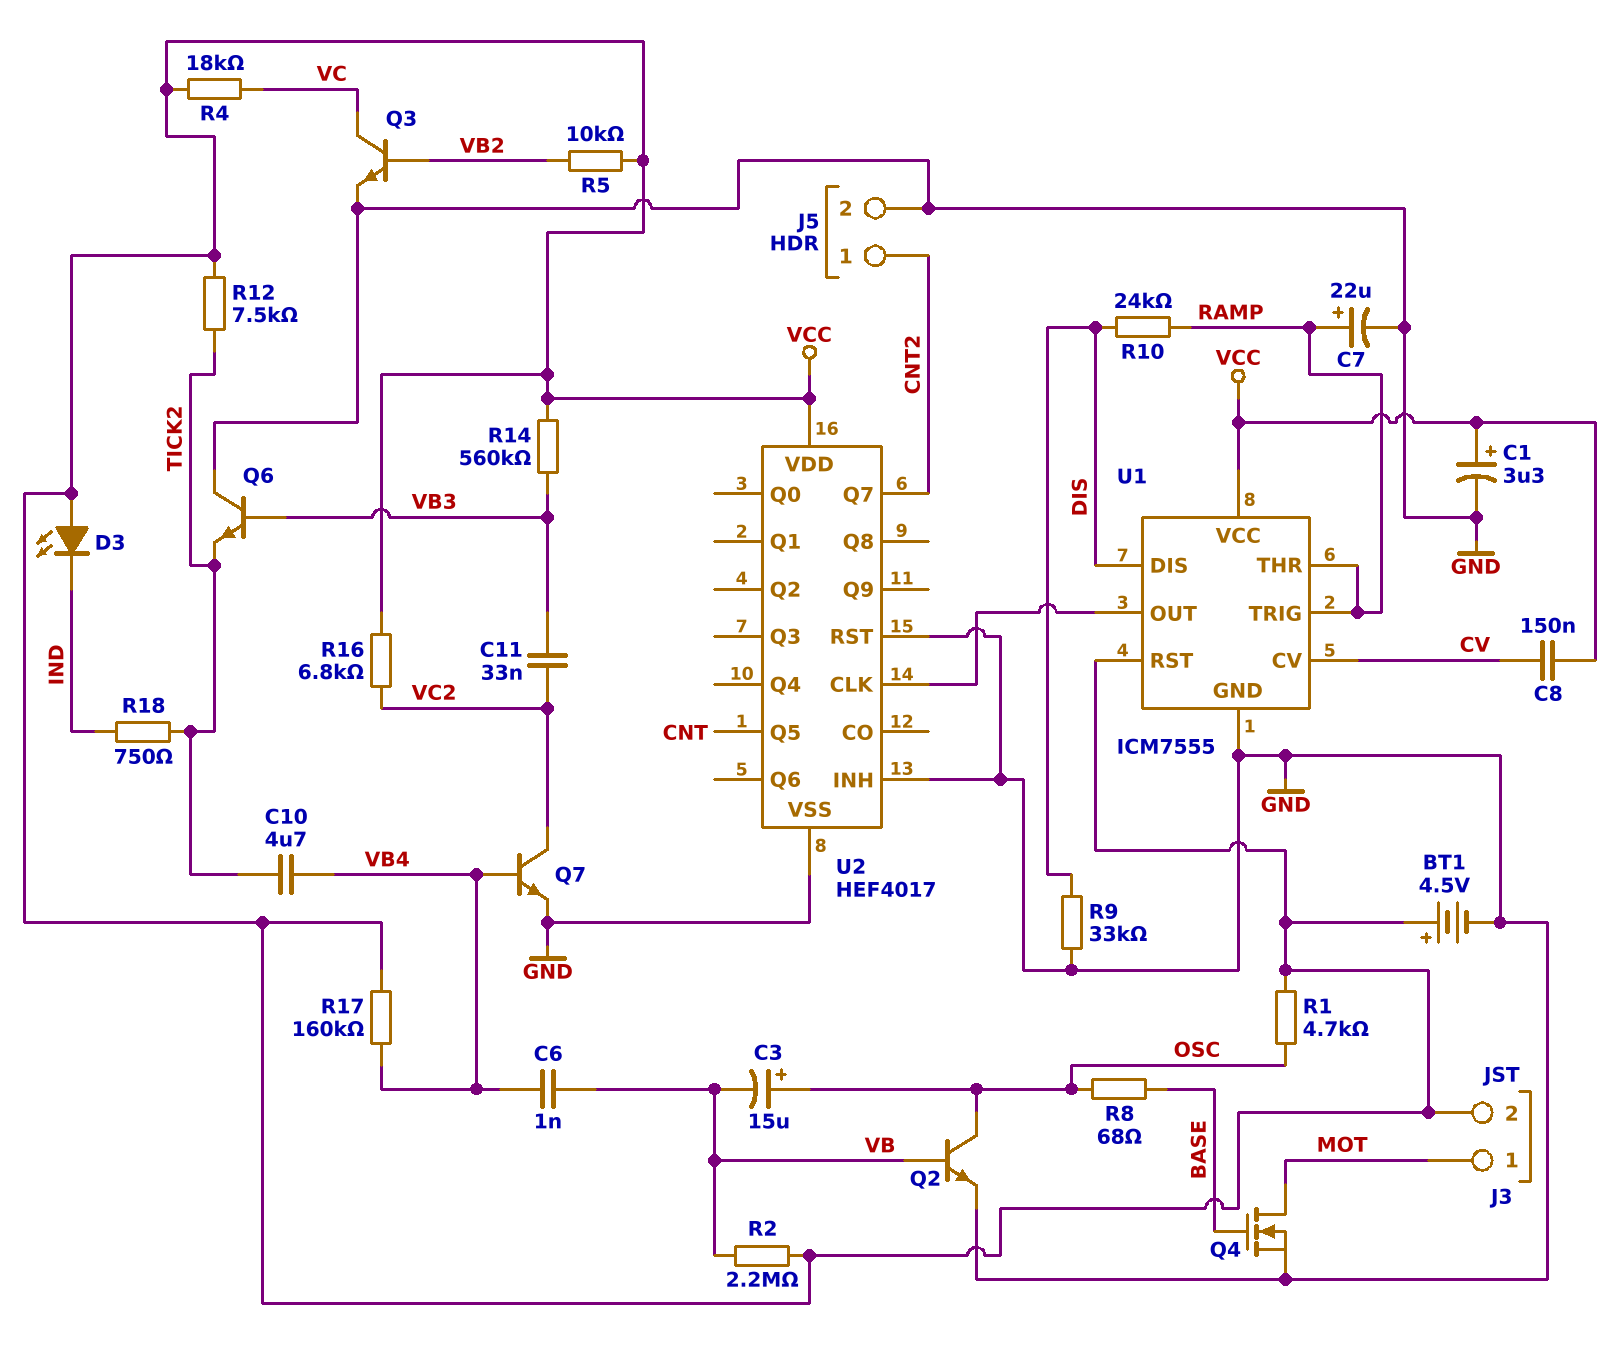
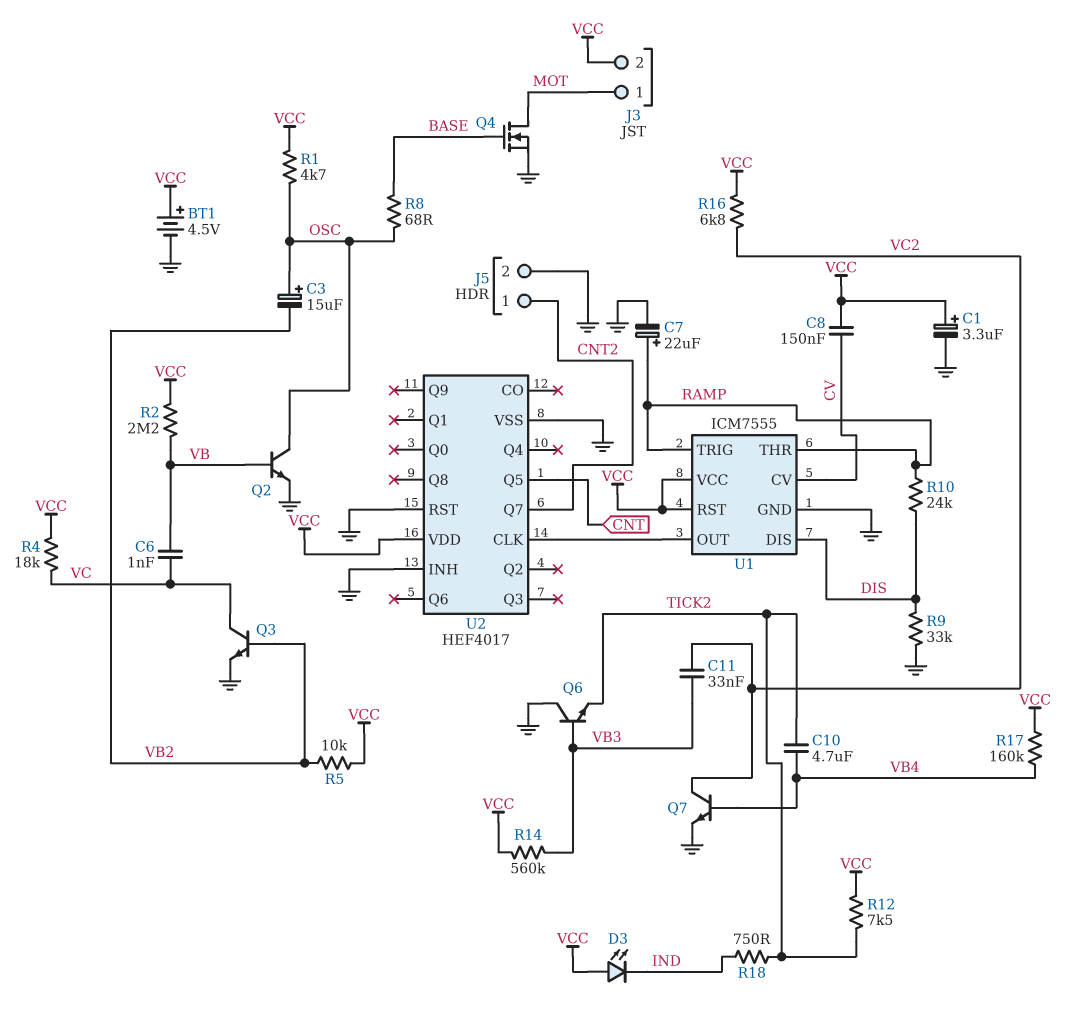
C3: 15uF (plus OSC, minus VB) -> 15uF (plus OSC, minus VB2)
C6: 1nF (VB, VB4) -> 1nF (VB, VC)

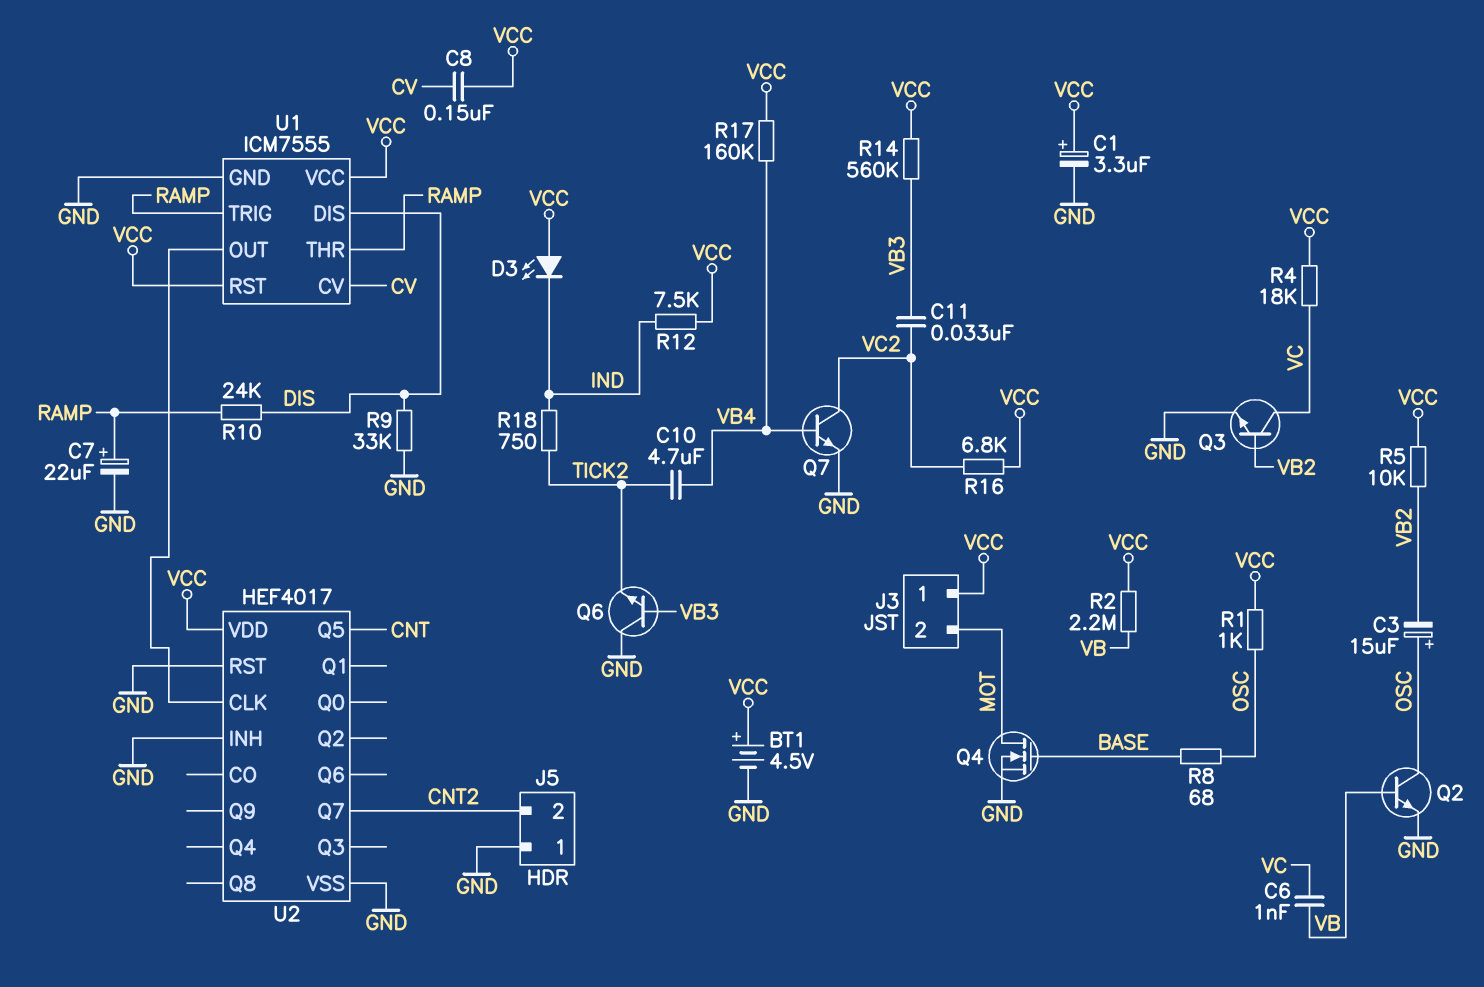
J3 pin 1: MOT -> VCC
J3 pin 2: VCC -> MOT
J5 pin 1: CNT2 -> GND
J5 pin 2: GND -> CNT2
R1: 4.7k (OSC, VCC) -> 1k (OSC, VCC)
R12: 7.5k (TICK2, VCC) -> 7.5k (IND, VCC)

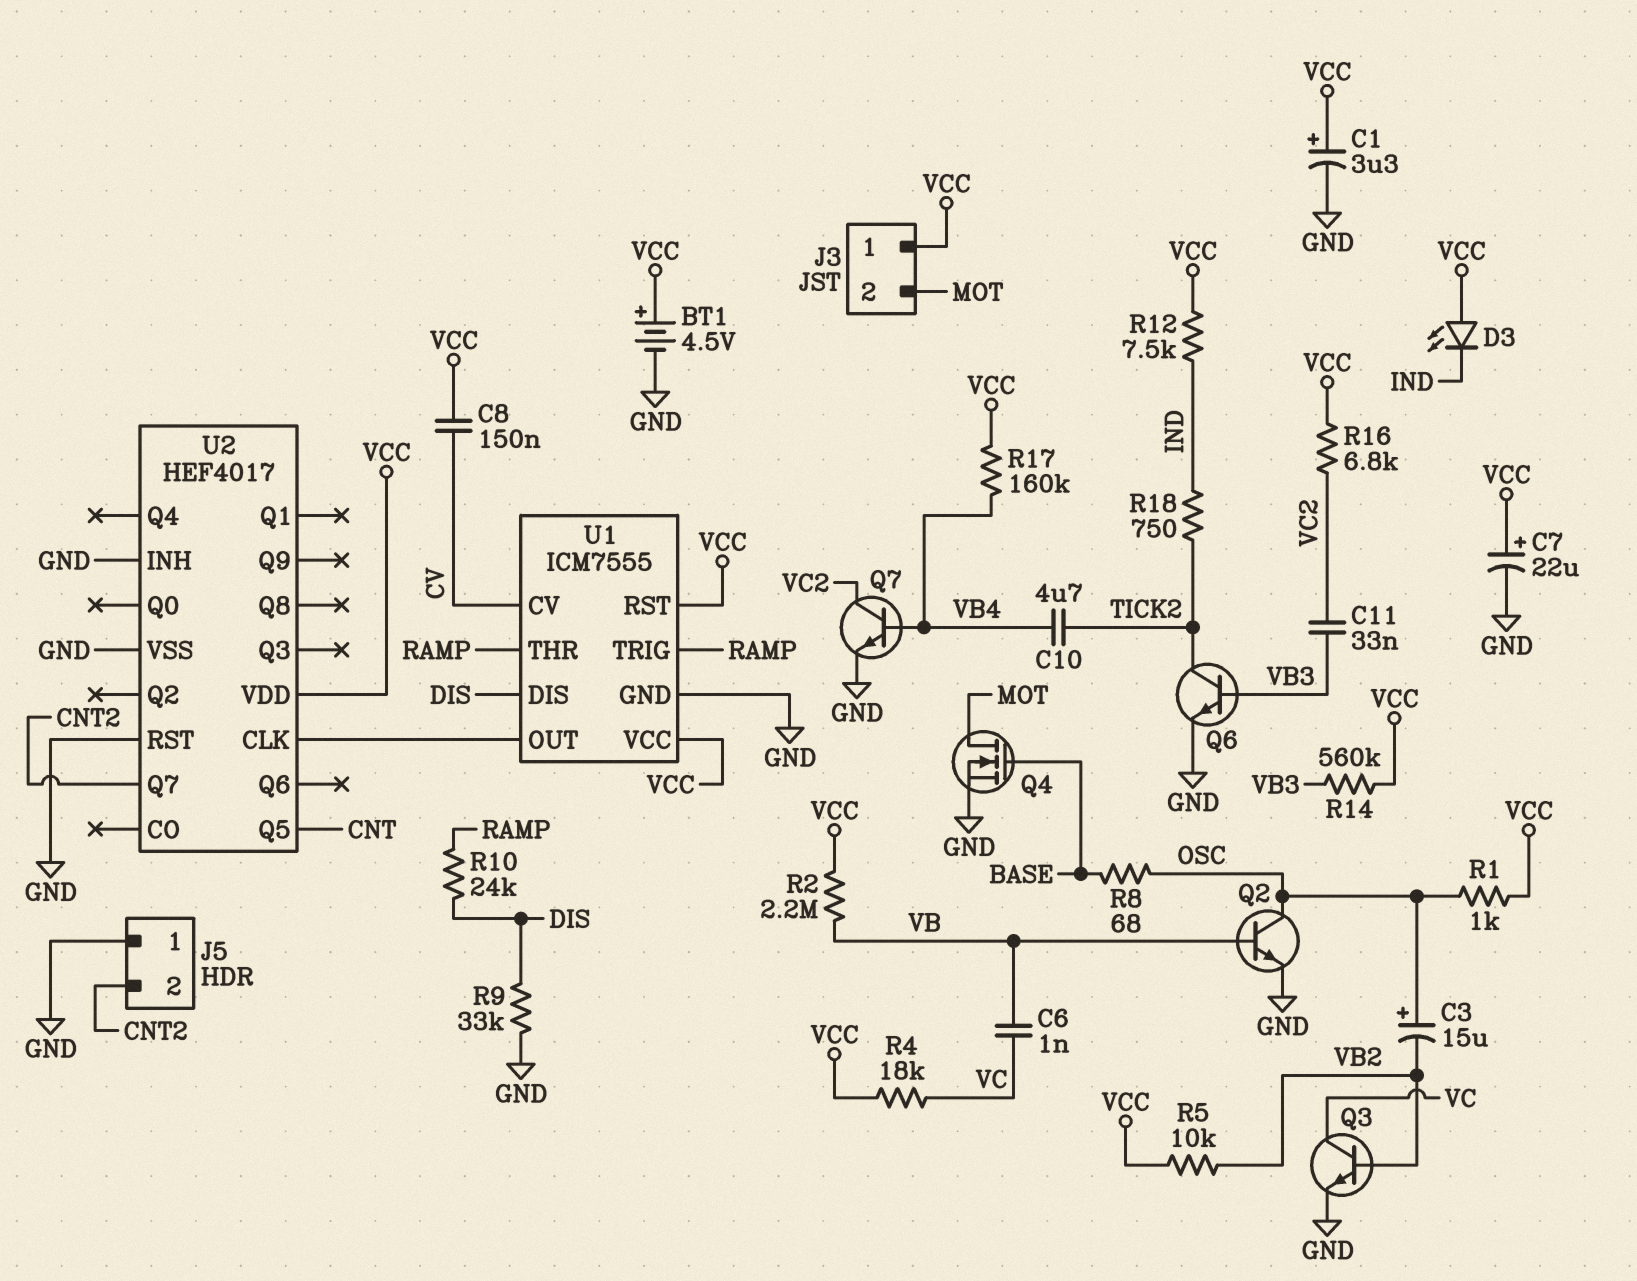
C7: 22uF (plus RAMP, minus GND) -> 22uF (plus VCC, minus GND)
Q6: NPN (B VB3, C GND, E TICK2) -> NPN (B VB3, C TICK2, E GND)

